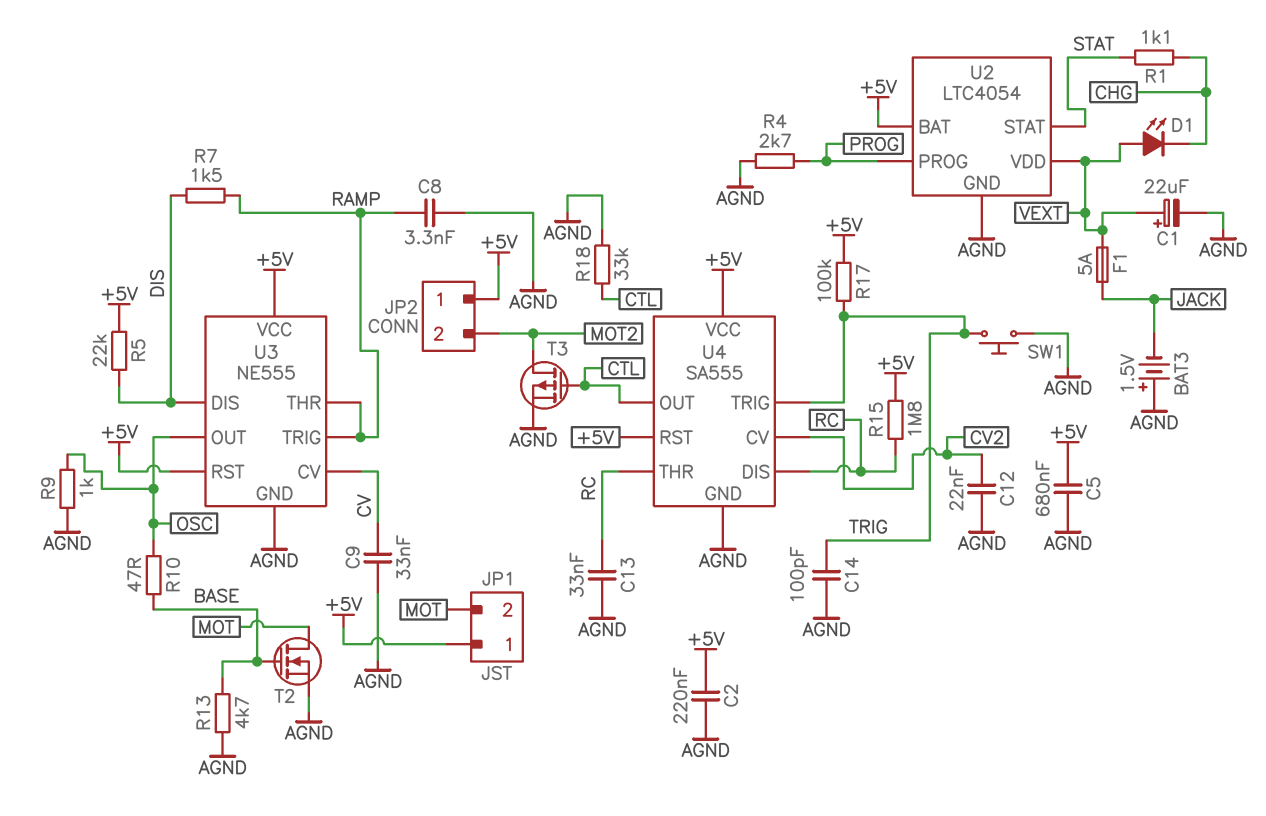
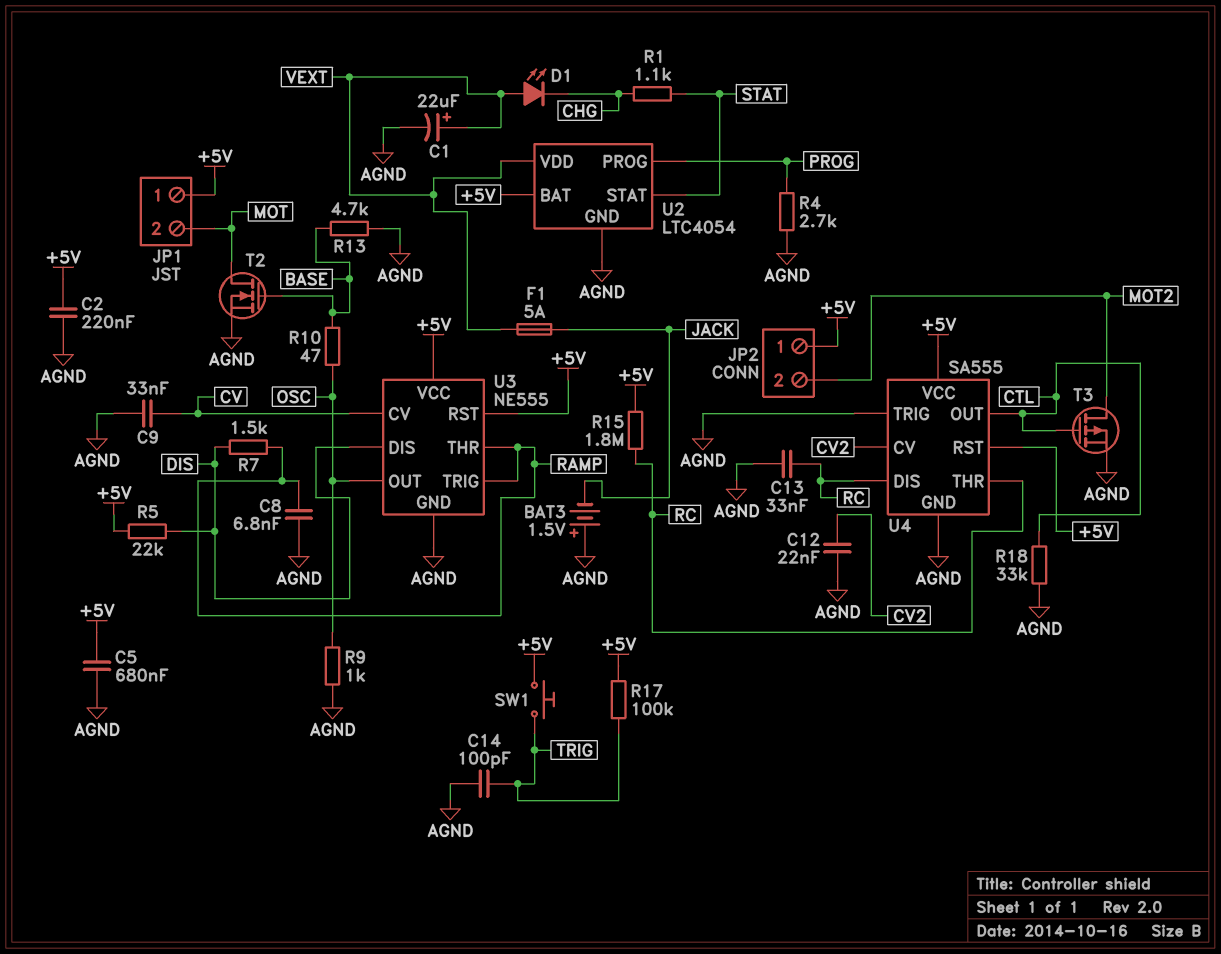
C8: 3.3nF (AGND, RAMP) -> 6.8nF (AGND, RAMP)
SW1: button (AGND, TRIG) -> button (+5V, TRIG)
U4 pin TRIG: TRIG -> AGND

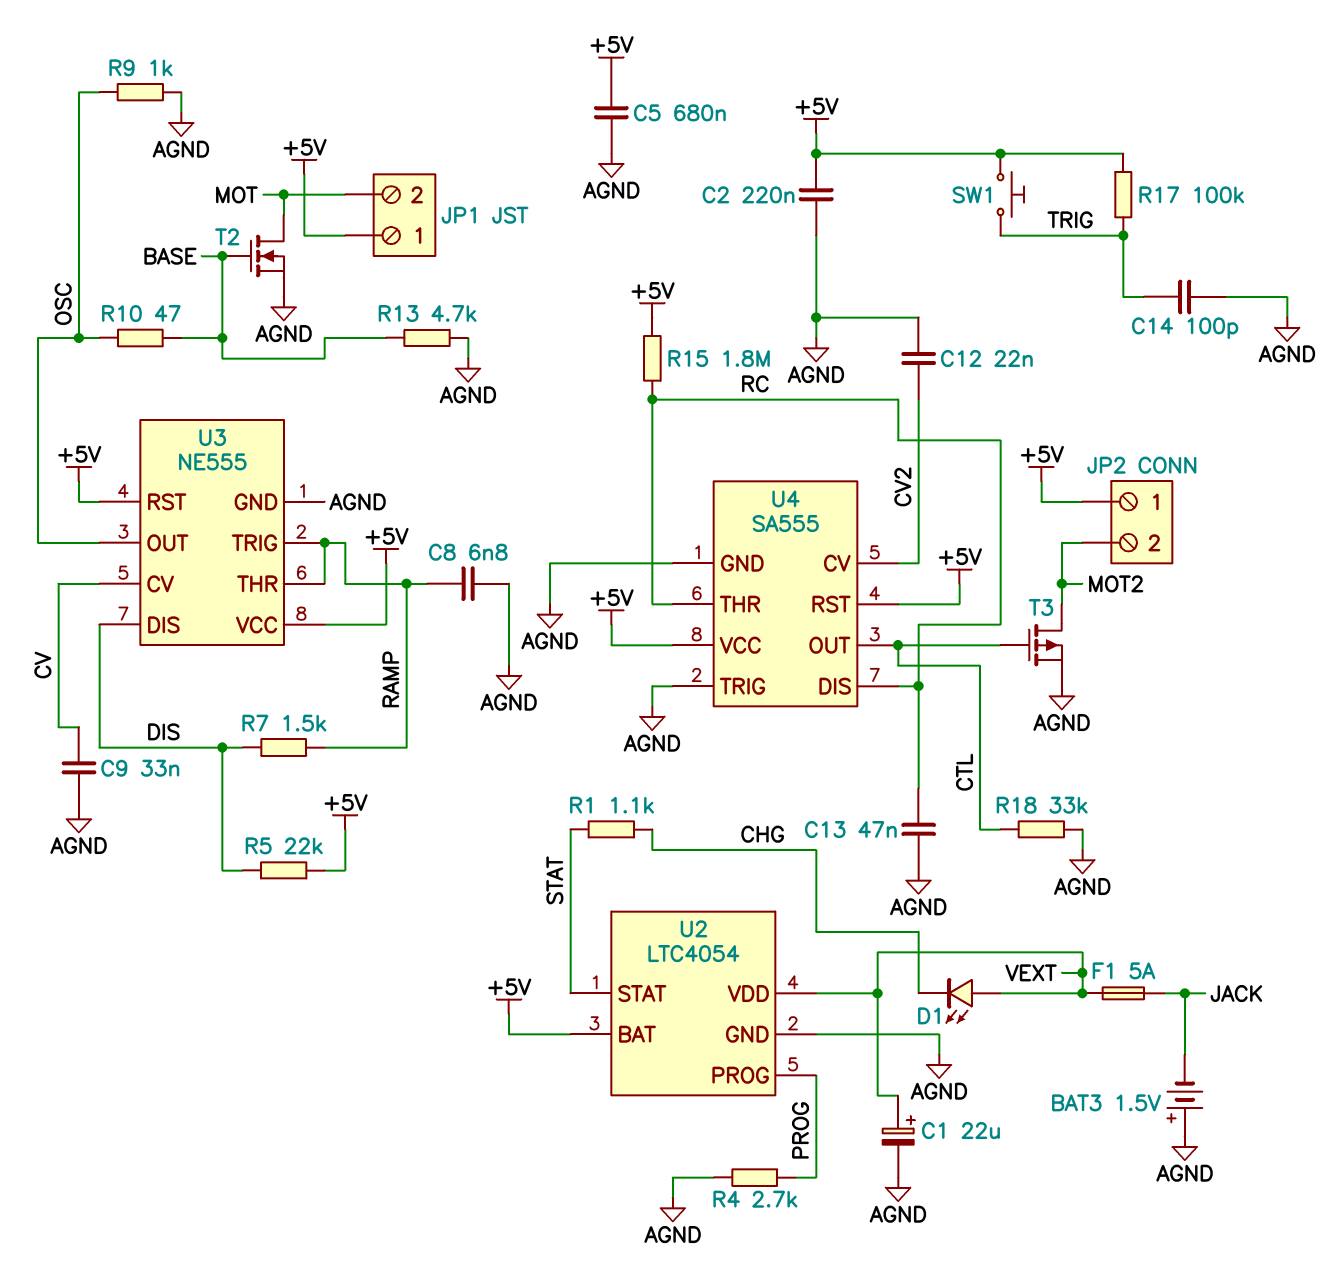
C13: 33nF (AGND, RC) -> 47nF (AGND, RC)

